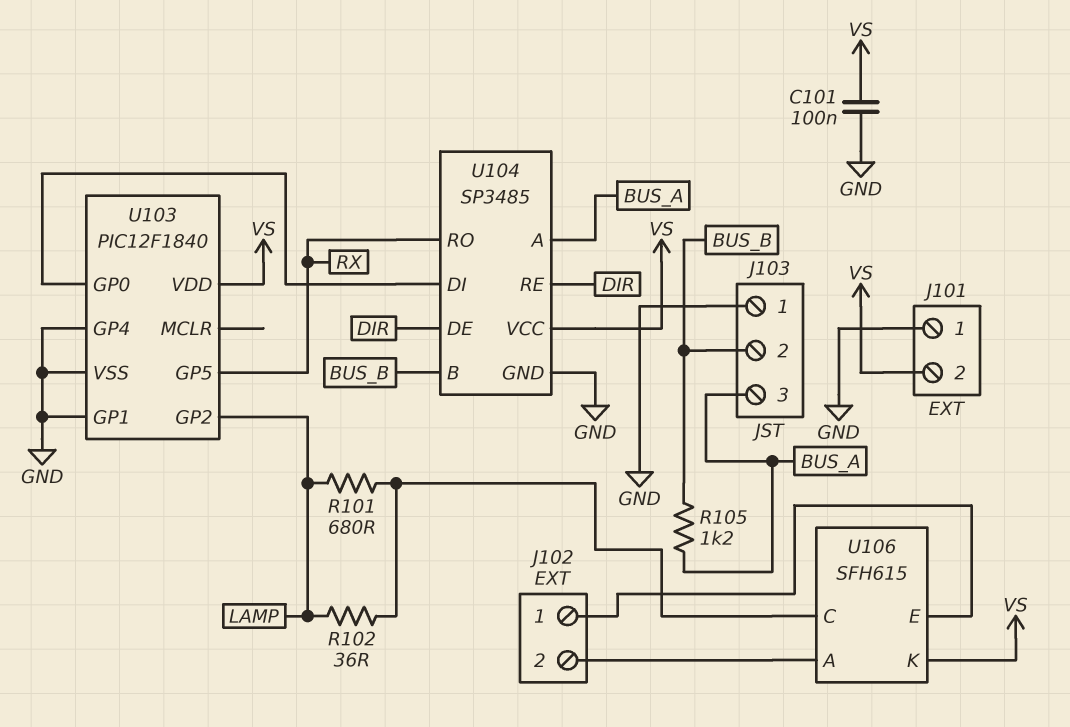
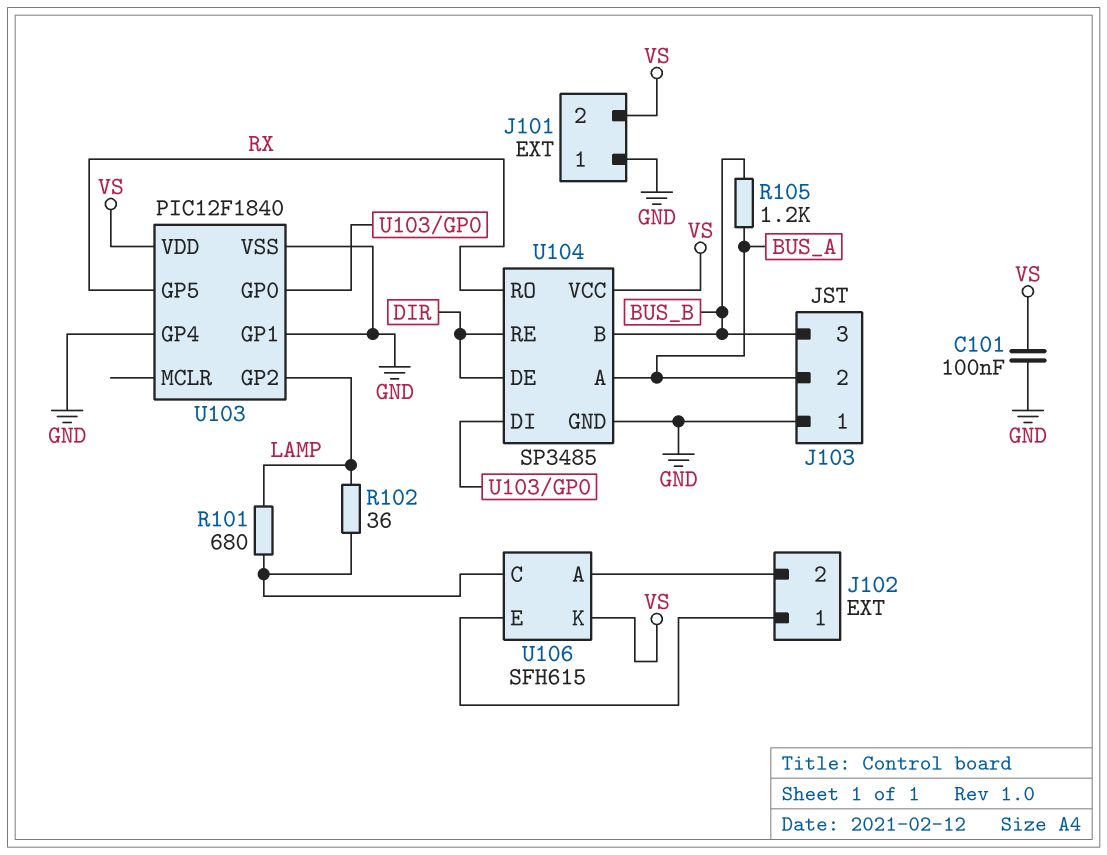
J103 pin 2: BUS_B -> BUS_A
J103 pin 3: BUS_A -> BUS_B

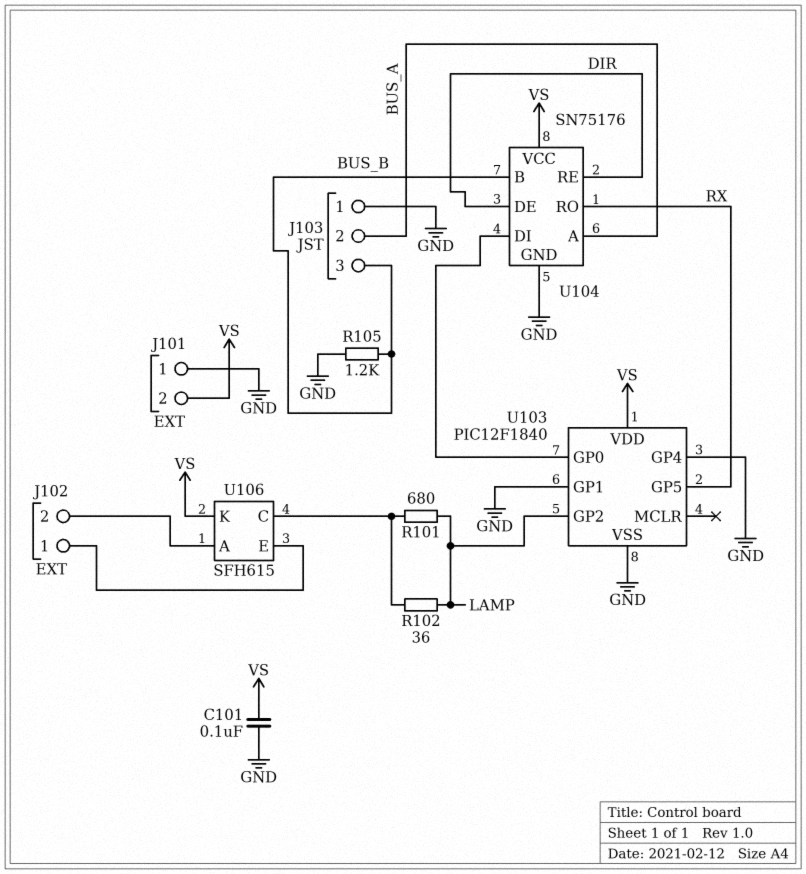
R105: 1.2k (BUS_A, BUS_B) -> 1.2k (BUS_B, GND)
U104: SP3485 -> SN75176

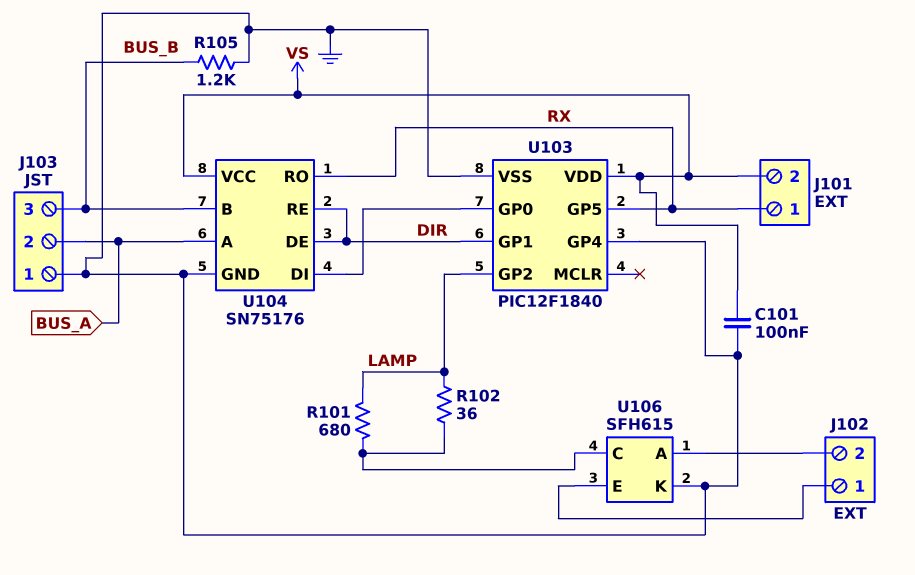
J101 pin 1: GND -> RX
U103 pin GP1: GND -> DIR
U106 pin K: VS -> GND

